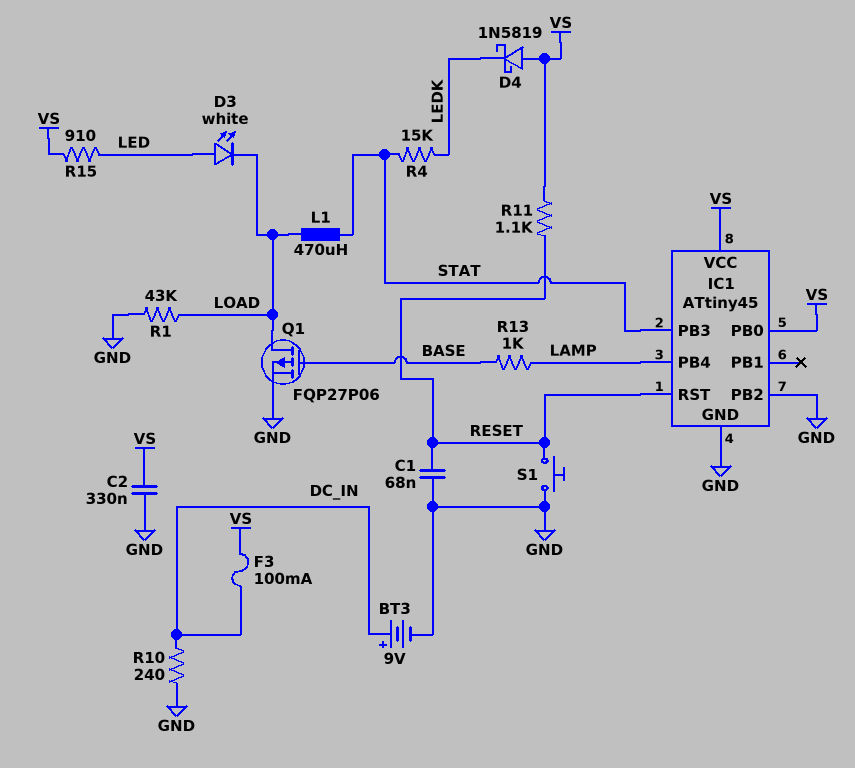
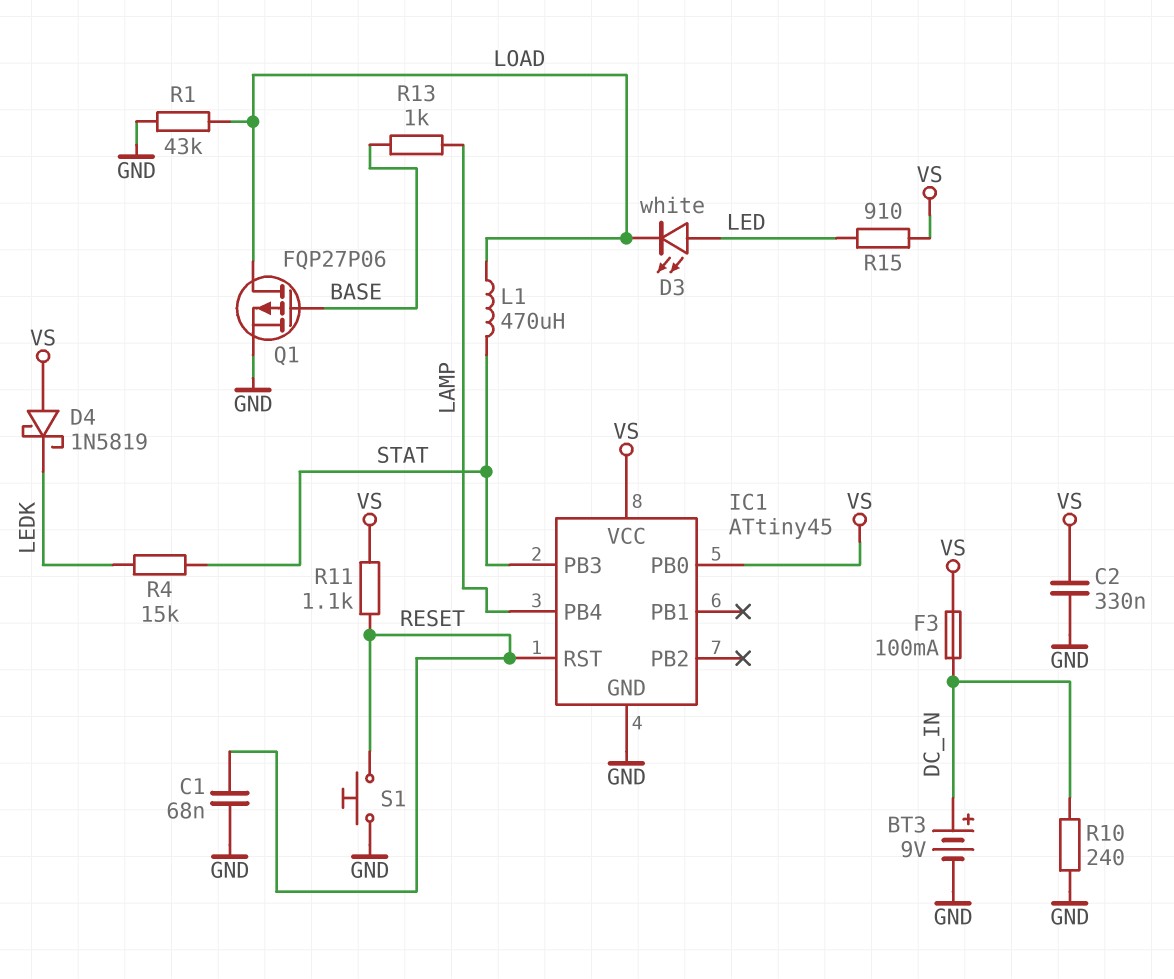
IC1 pin PB2: GND -> none

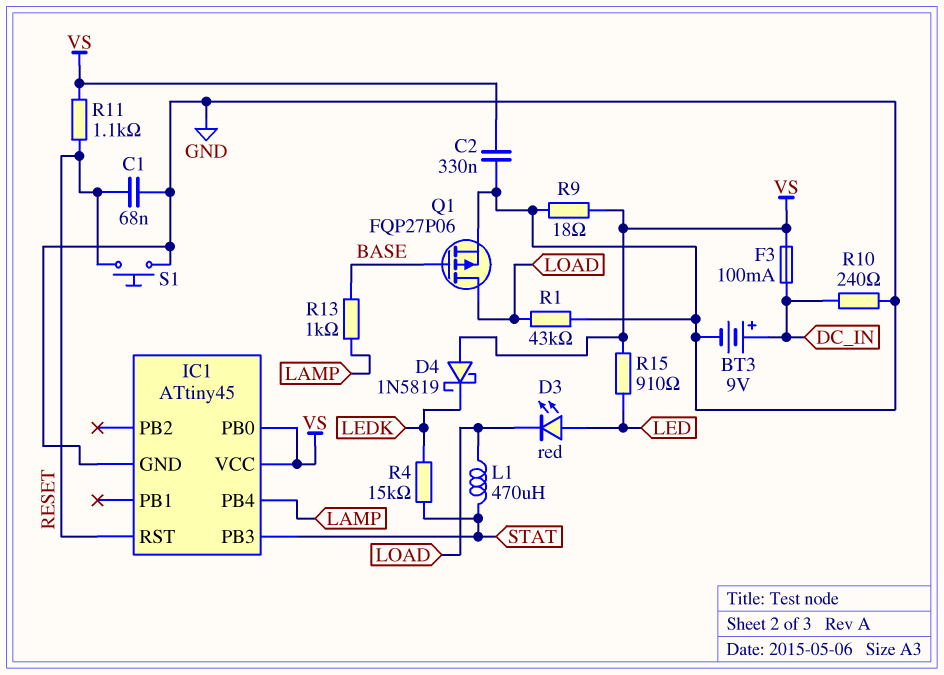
D3: LED white (A LED, K LOAD) -> LED red (A LED, K LOAD)
R9: none -> 18 (GND, VS)

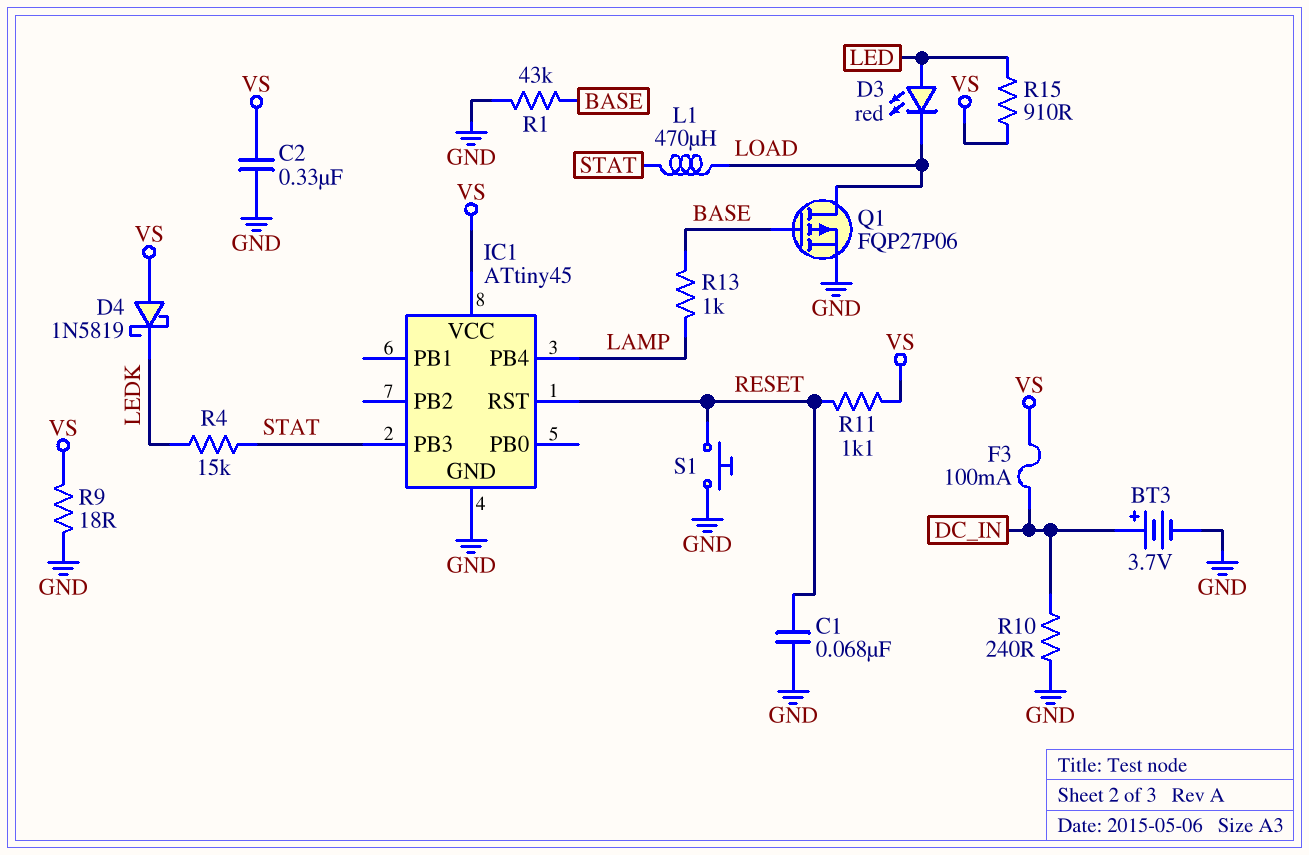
BT3: 9V (plus DC_IN, minus GND) -> 3.7V (plus DC_IN, minus GND)
IC1 pin PB0: VS -> none
R1: 43k (GND, LOAD) -> 43k (BASE, GND)

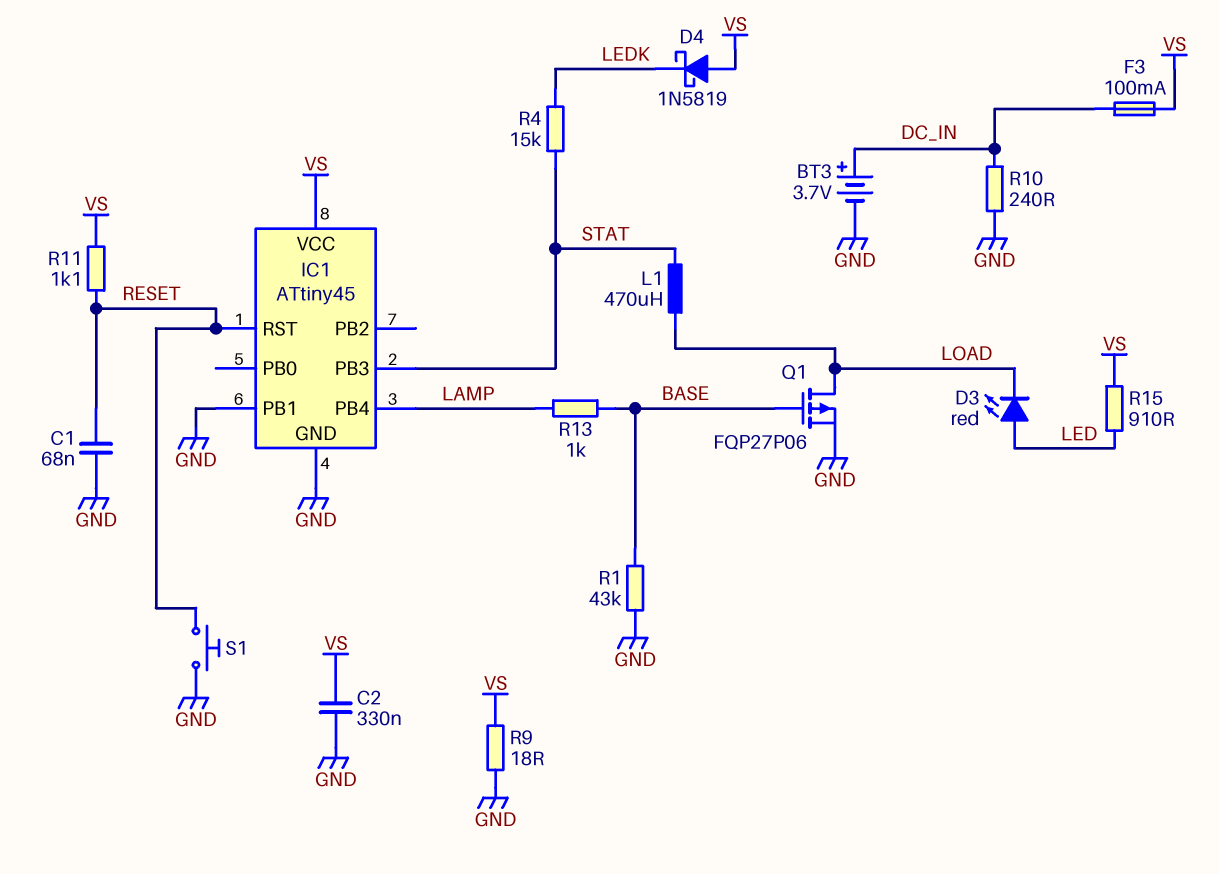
IC1 pin PB1: none -> GND

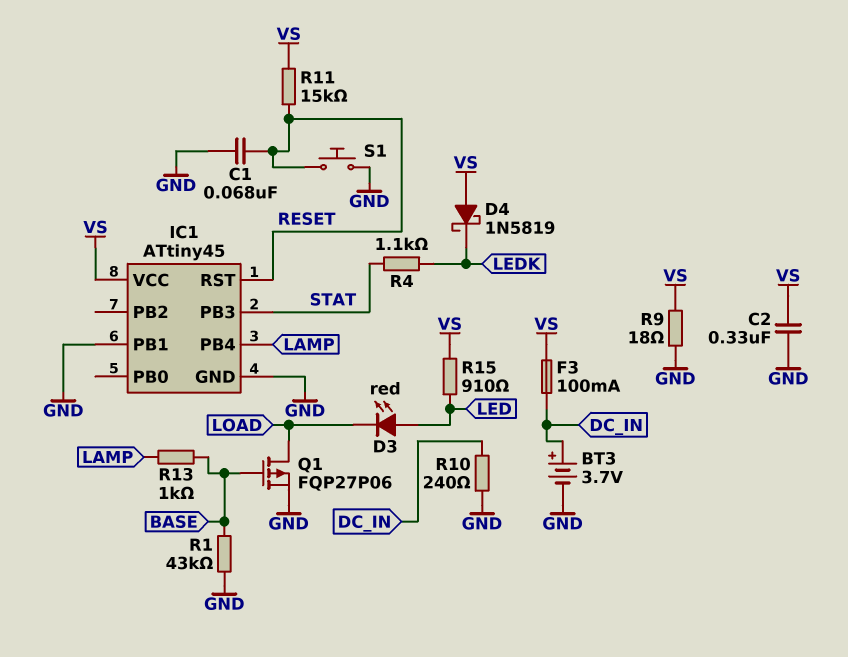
L1: 470uH (LOAD, STAT) -> none
R4: 15k (LEDK, STAT) -> 1.1k (LEDK, STAT)
R11: 1.1k (RESET, VS) -> 15k (RESET, VS)

